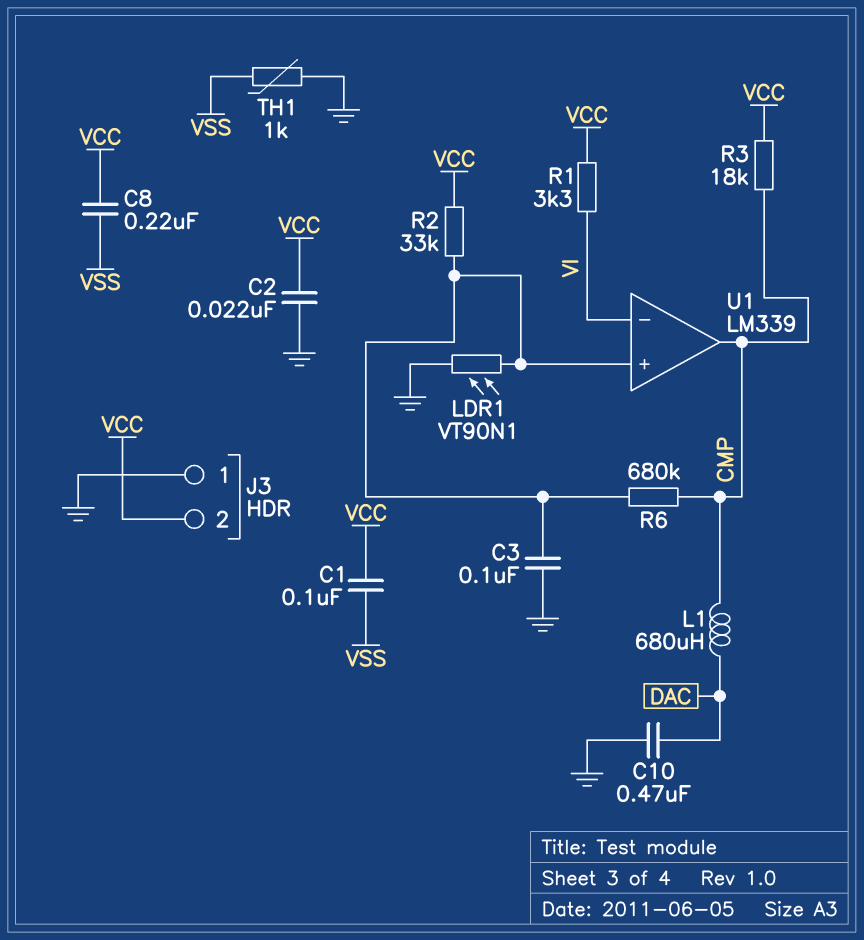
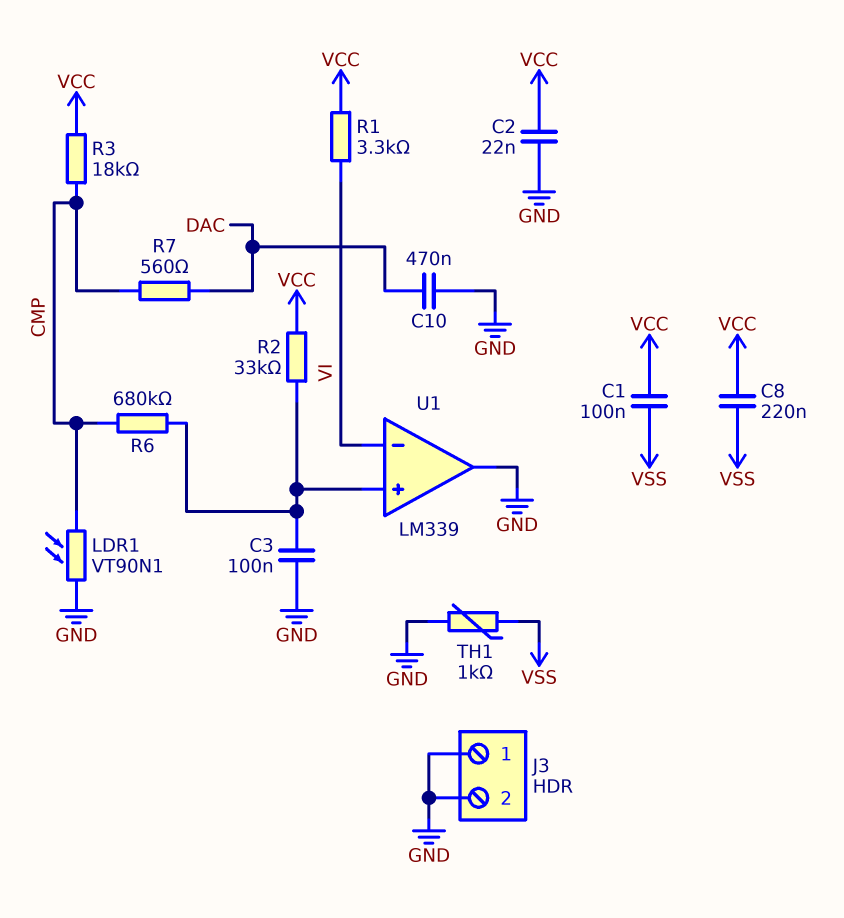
J3 pin 2: VCC -> GND
L1: 680uH (CMP, DAC) -> none
LDR1: VT90N1 (GND, U1/in+) -> VT90N1 (CMP, GND)
R7: none -> 560 (CMP, DAC)
U1 pin out: CMP -> GND

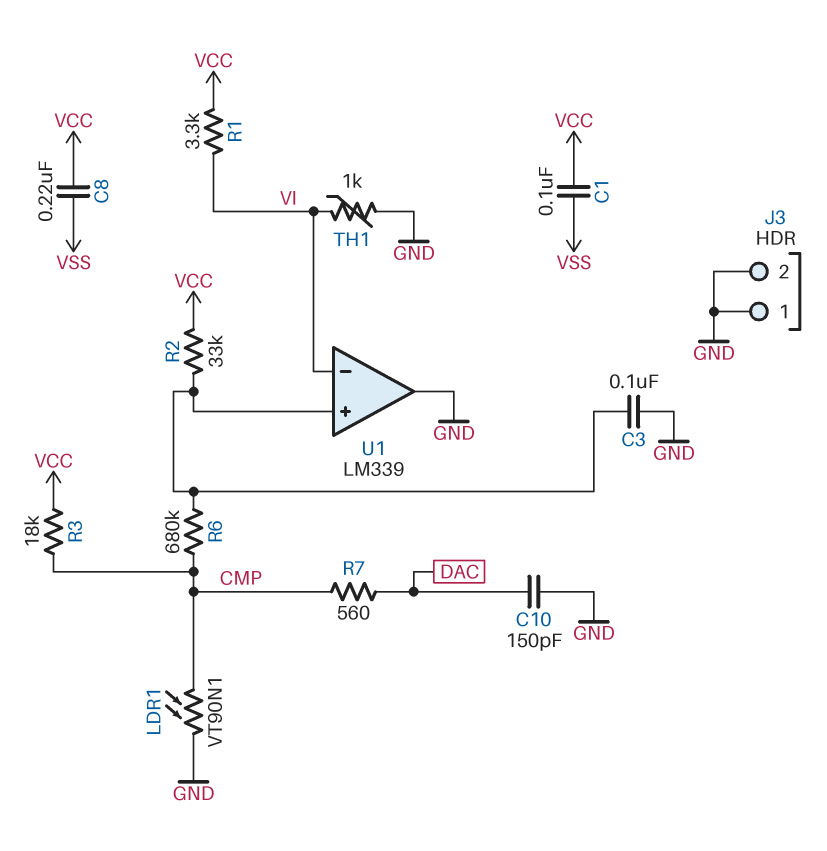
C2: 22nF (GND, VCC) -> none
C10: 470nF (DAC, GND) -> 150pF (DAC, GND)
TH1: 1k (GND, VSS) -> 1k (GND, VI)

